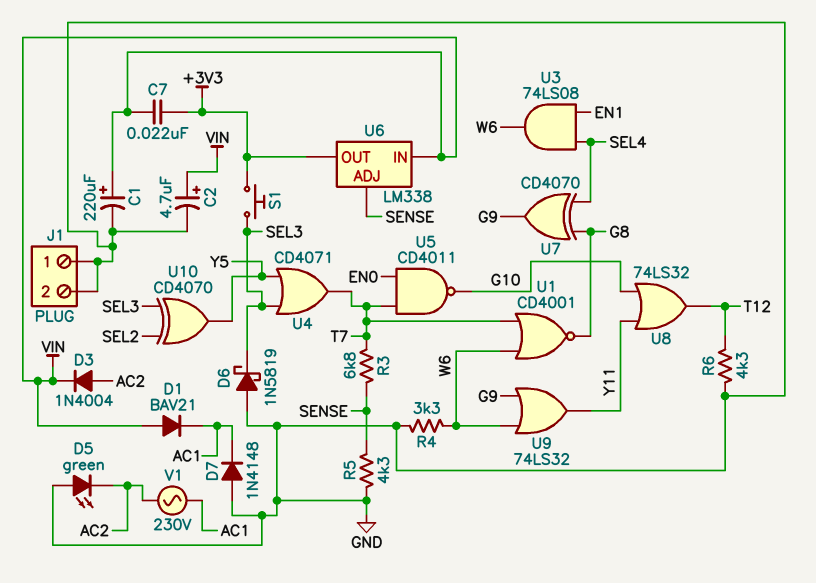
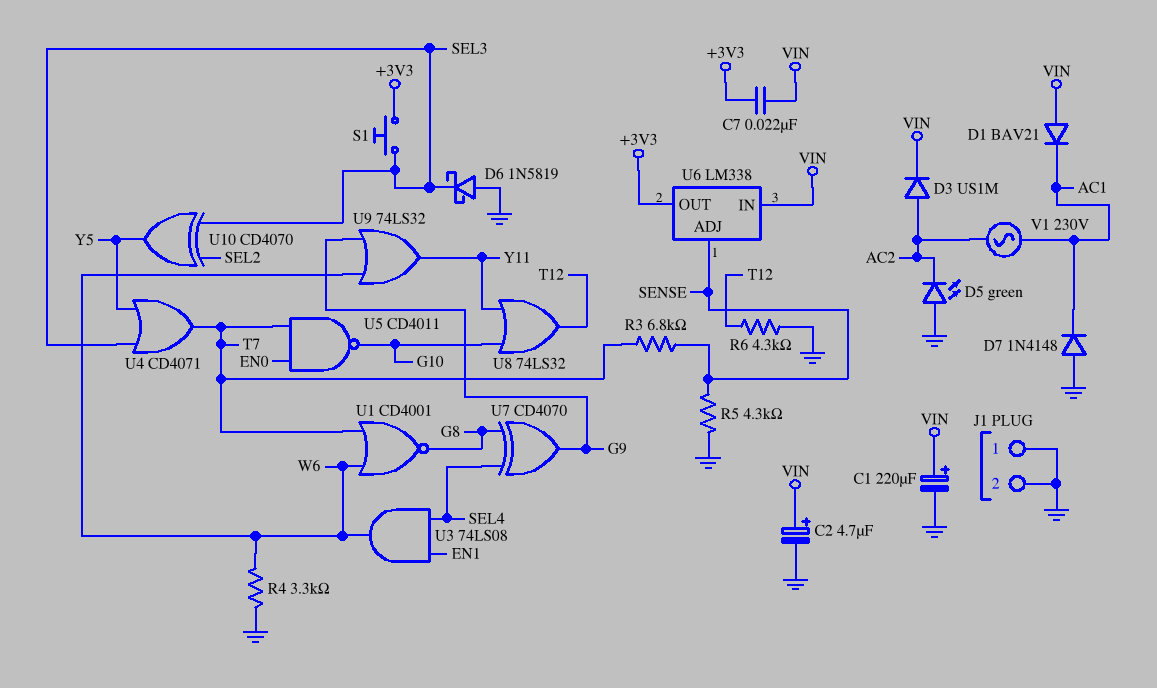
D3: diode 1N4004 (A AC2, K VIN) -> diode US1M (A AC2, K VIN)

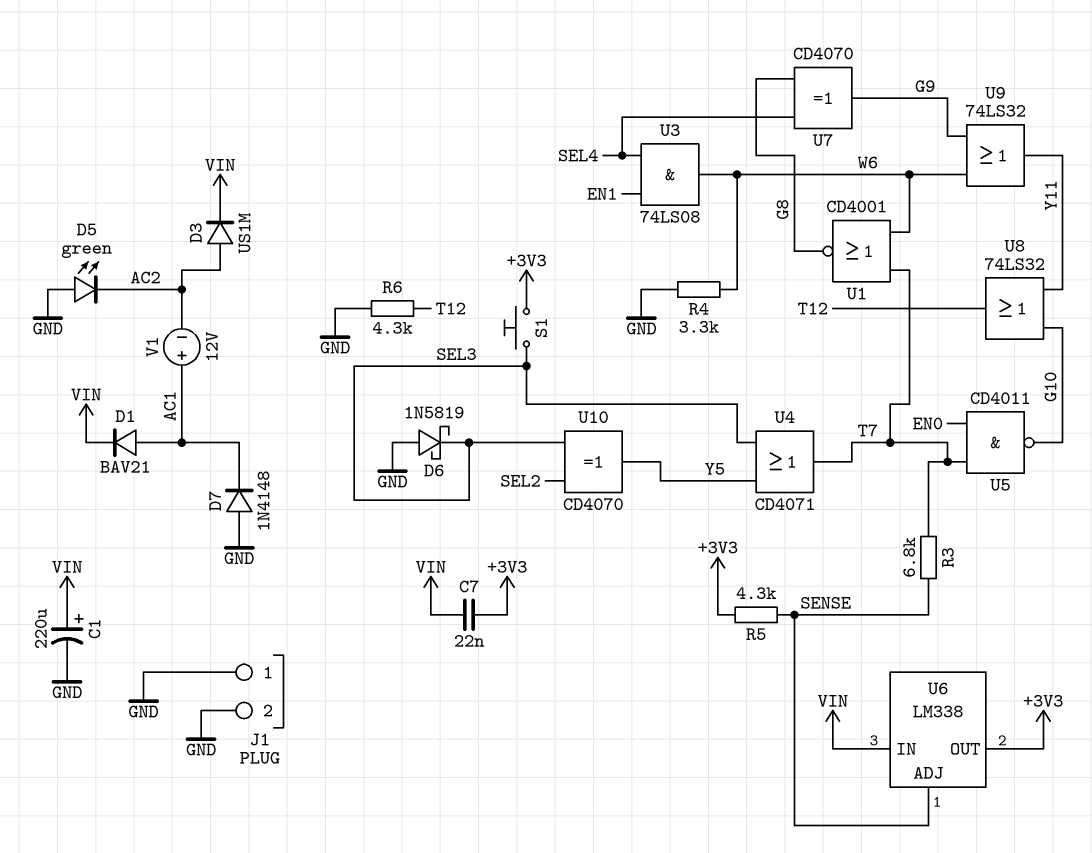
C2: 4.7uF (plus VIN, minus GND) -> none
D1: diode BAV21 (A VIN, K AC1) -> diode BAV21 (A AC1, K VIN)
R5: 4.3k (GND, SENSE) -> 4.3k (+3V3, SENSE)
V1: AC 230V (AC1, AC2) -> 12V (plus AC1, minus AC2)

